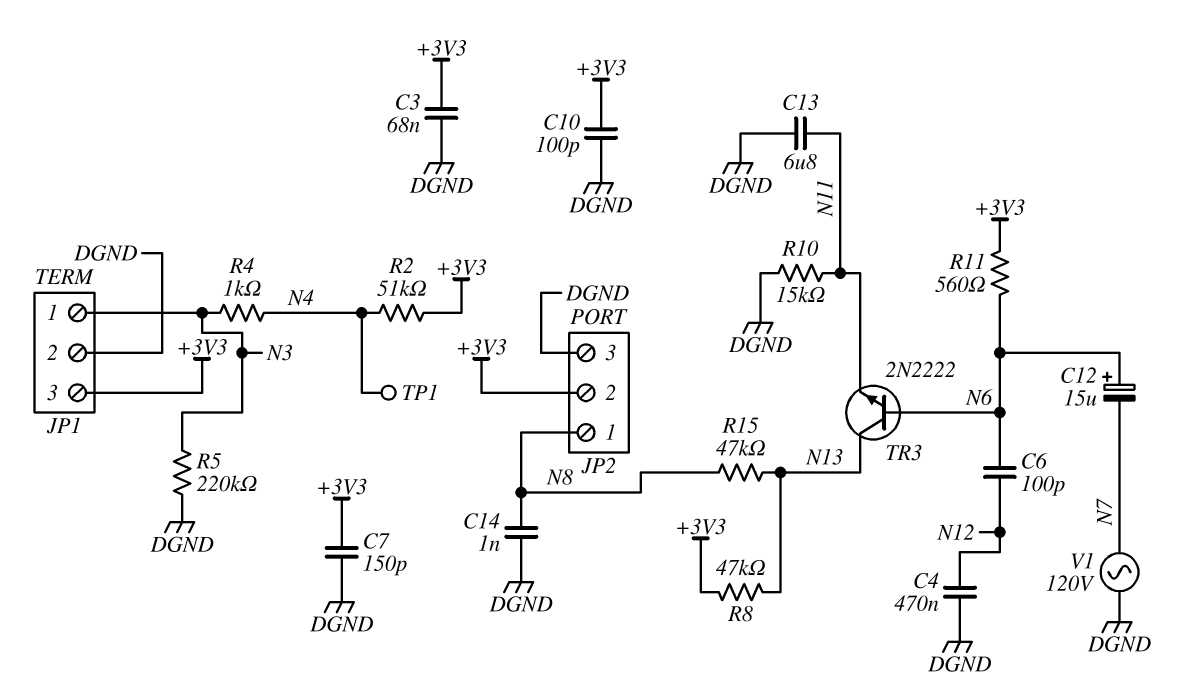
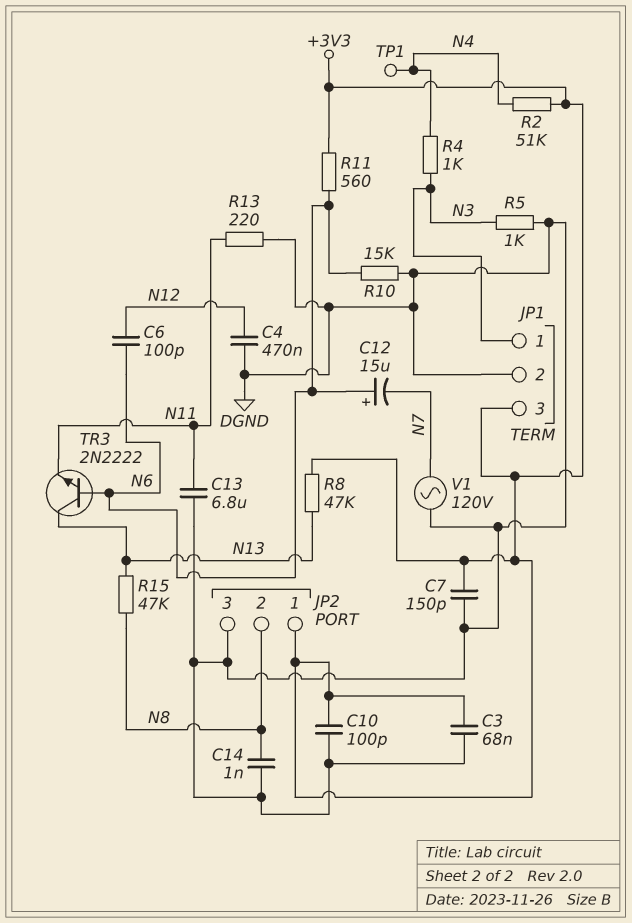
JP2 pin 1: N8 -> +3V3
JP2 pin 2: +3V3 -> N8
R5: 220k (DGND, N3) -> 1k (DGND, N3)
R10: 15k (DGND, N11) -> 15k (DGND, N6)
R13: none -> 220 (DGND, N11)

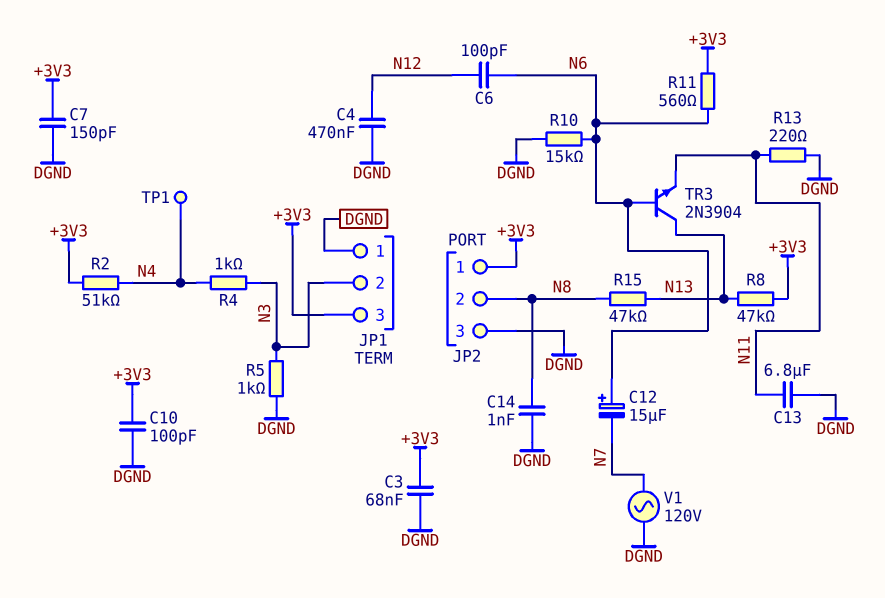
JP1 pin 1: N3 -> DGND
JP1 pin 2: DGND -> N3
TR3: NPN 2N2222 (B N6, C N13, E N11) -> NPN 2N3904 (B N6, C N13, E N11)

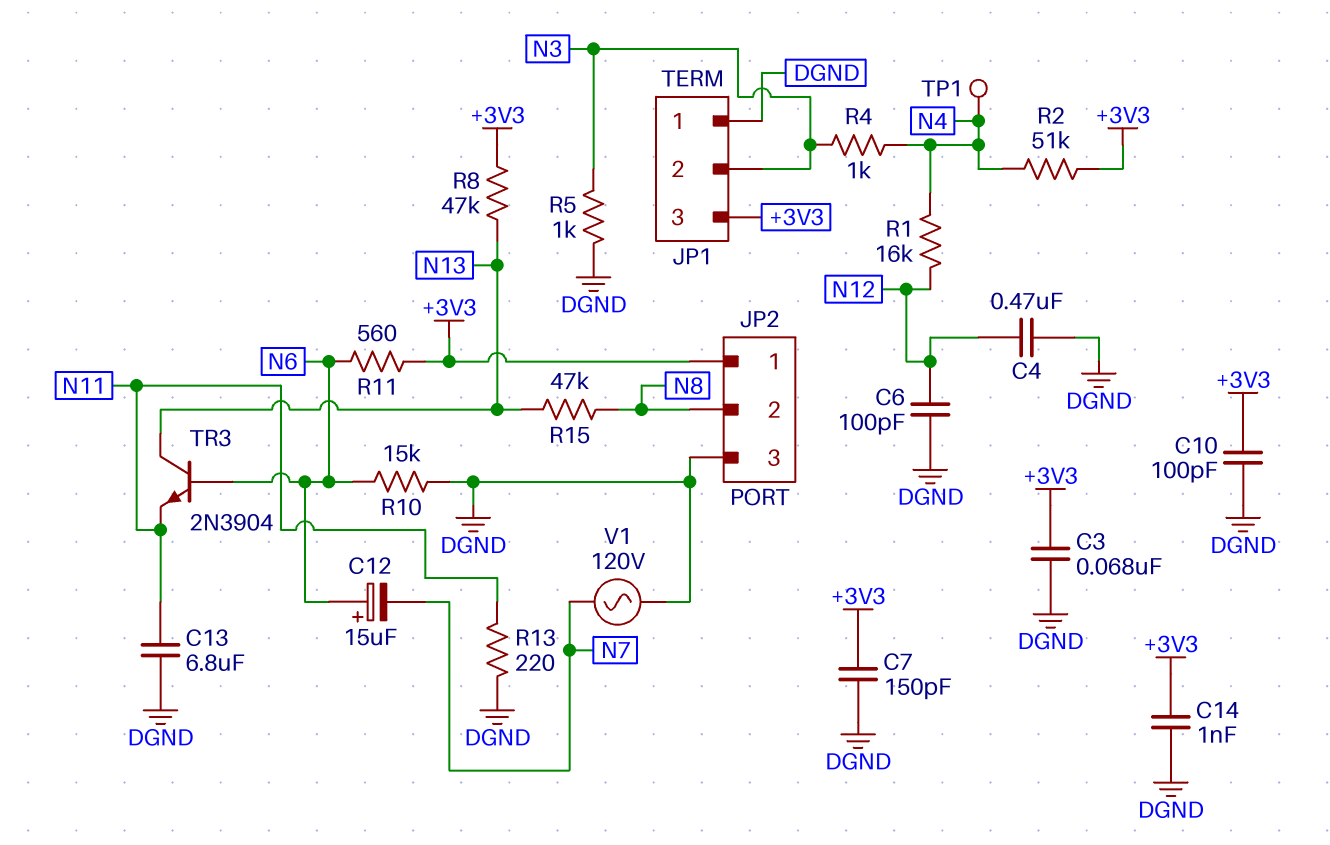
C6: 100pF (N6, N12) -> 100pF (DGND, N12)
C14: 1nF (DGND, N8) -> 1nF (+3V3, DGND)
R1: none -> 16k (N4, N12)

